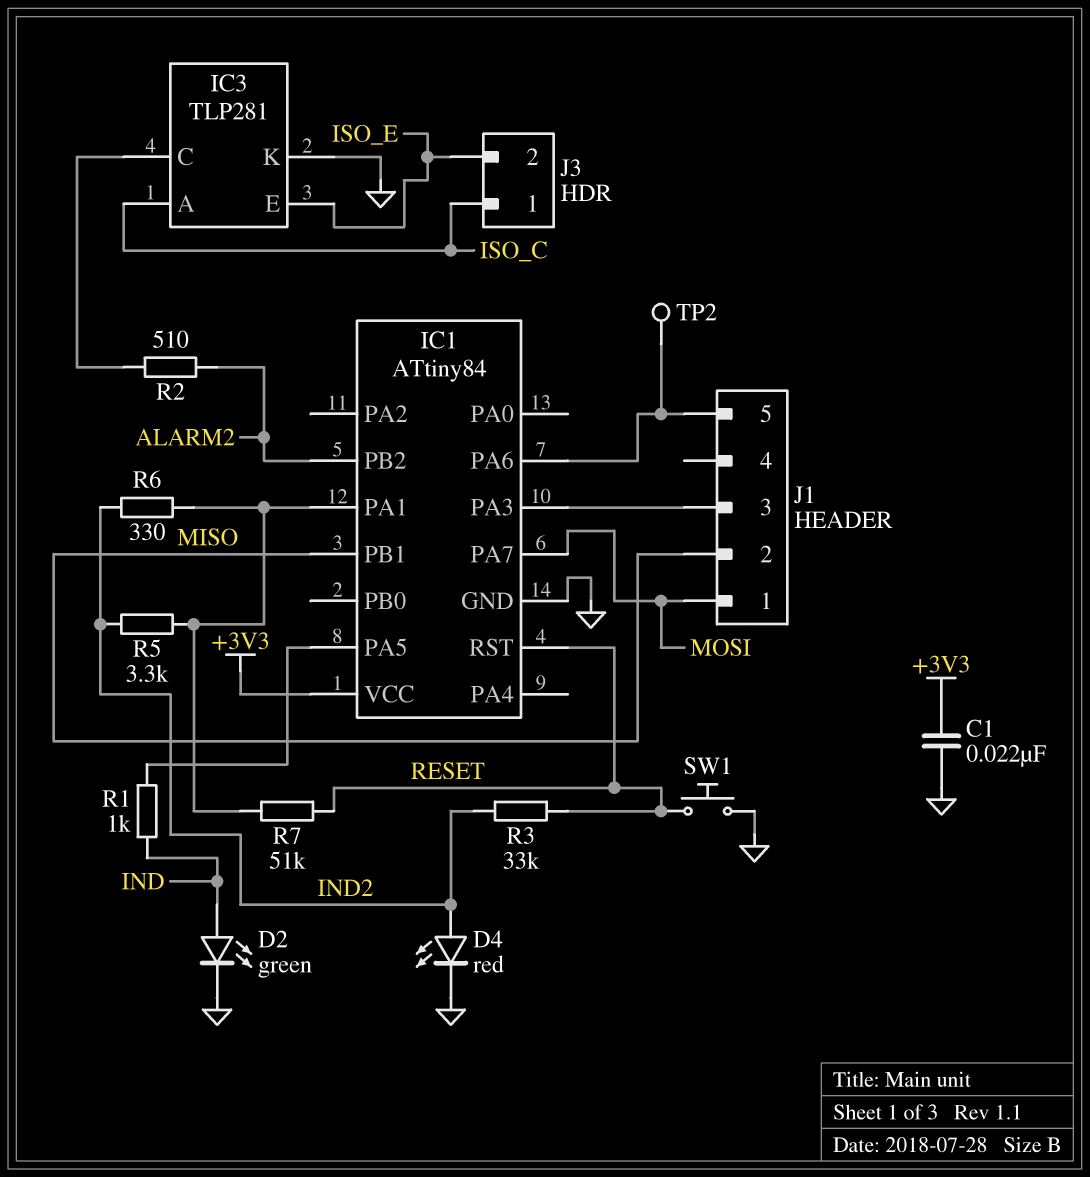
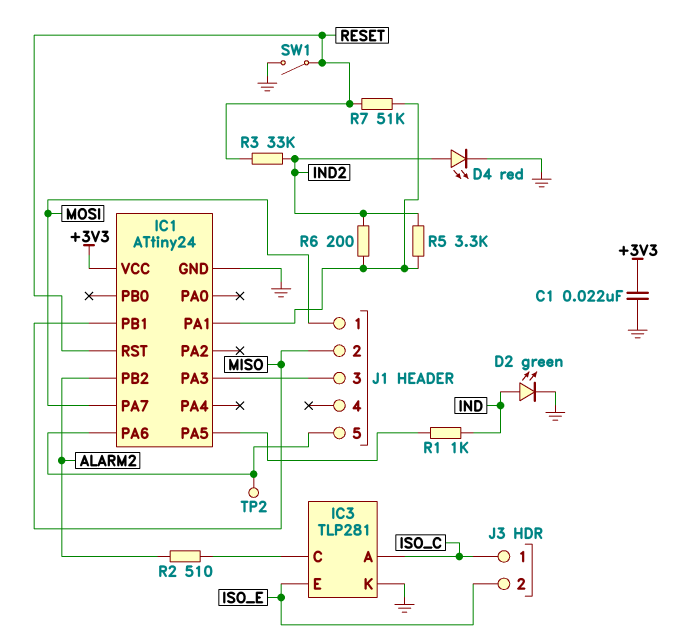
IC1: ATtiny84 -> ATtiny24
R6: 330 (IC1/PA1, IND2) -> 200 (IC1/PA1, IND2)
SW1: button (GND, RESET) -> switch (GND, RESET)

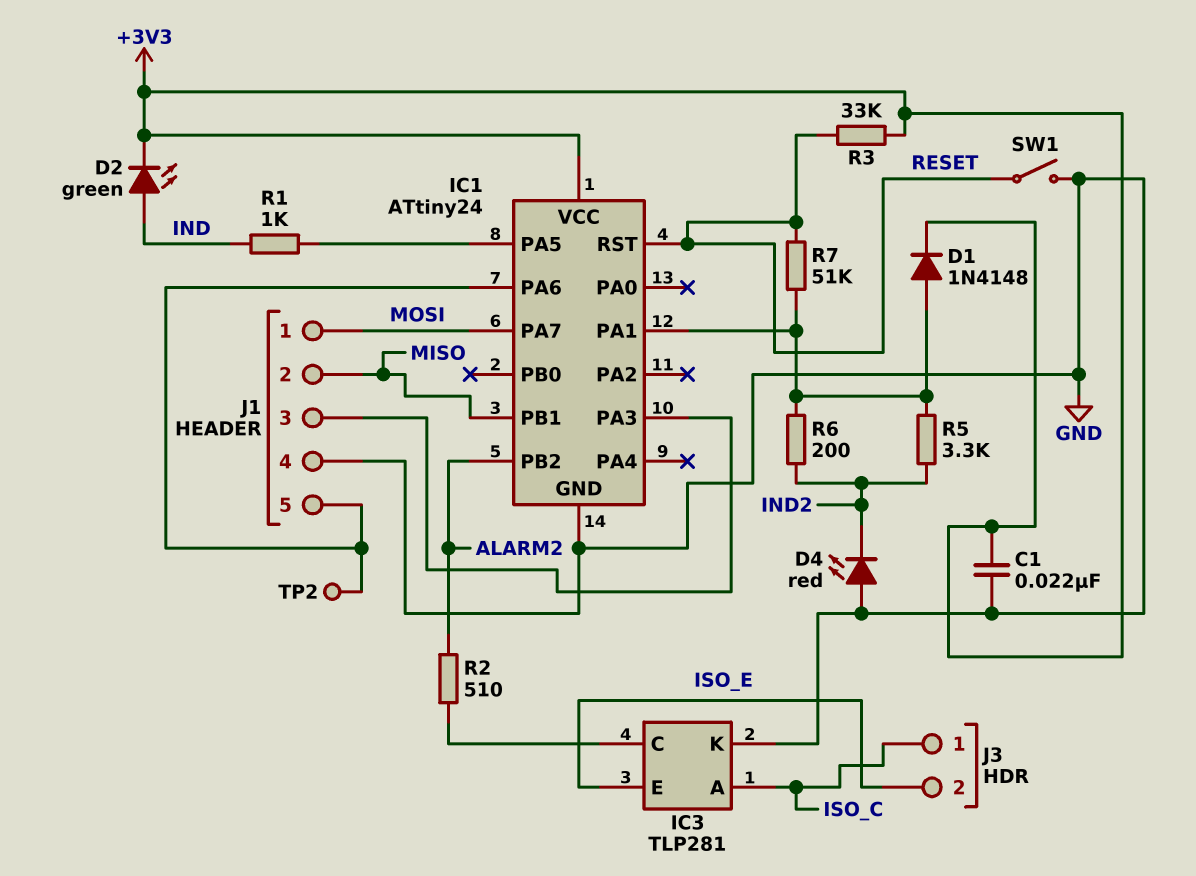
D1: none -> diode 1N4148 (A IC1/PA1, K +3V3)
D2: LED green (A IND, K GND) -> LED green (A IND, K +3V3)
D4: LED red (A IND2, K GND) -> LED red (A GND, K IND2)
J1 pin 4: none -> GND
R3: 33k (IND2, RESET) -> 33k (+3V3, RESET)

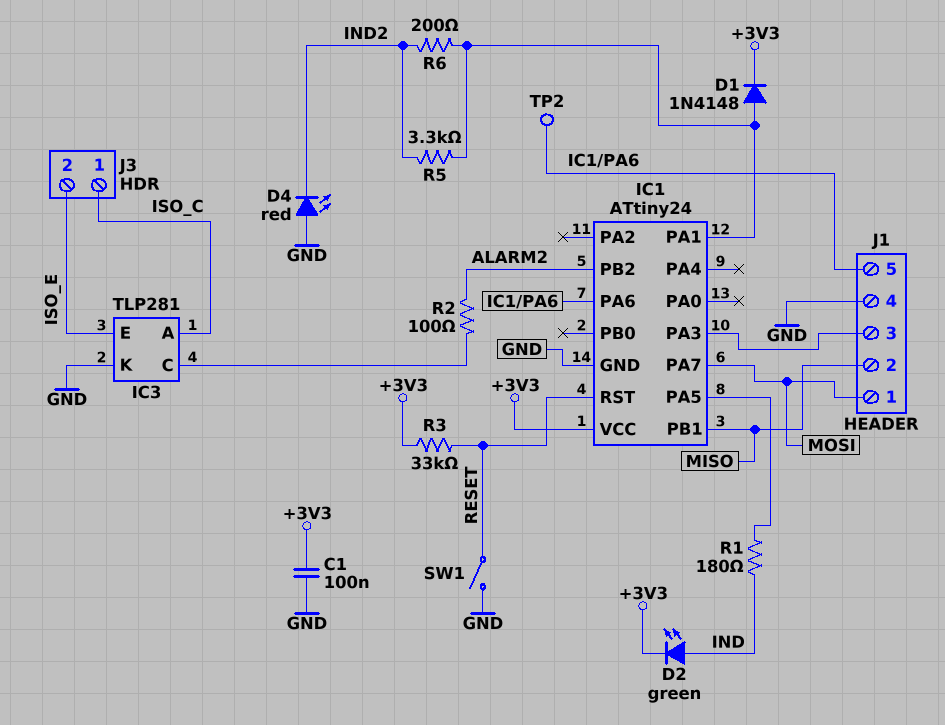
C1: 22nF (+3V3, GND) -> 100nF (+3V3, GND)
R1: 1k (IC1/PA5, IND) -> 180 (IC1/PA5, IND)
R2: 510 (ALARM2, IC3/C) -> 100 (ALARM2, IC3/C)
R7: 51k (IC1/PA1, RESET) -> none

